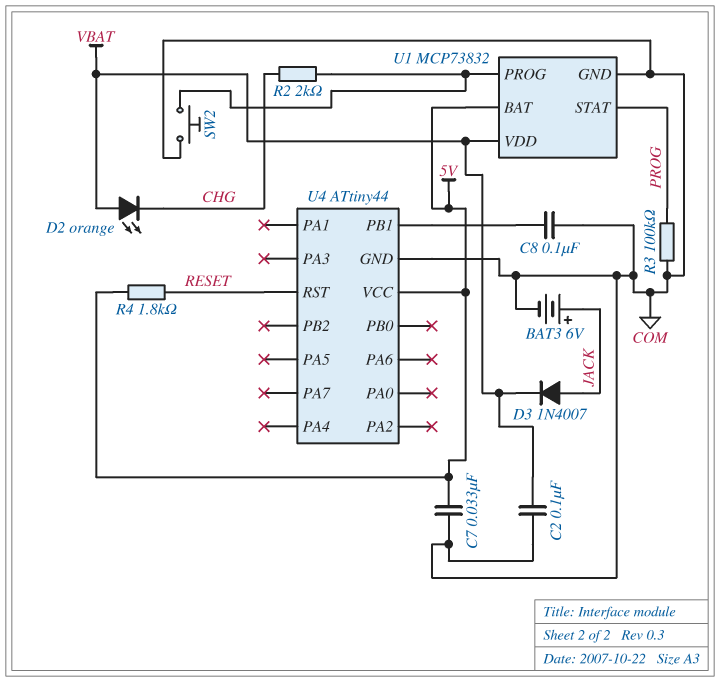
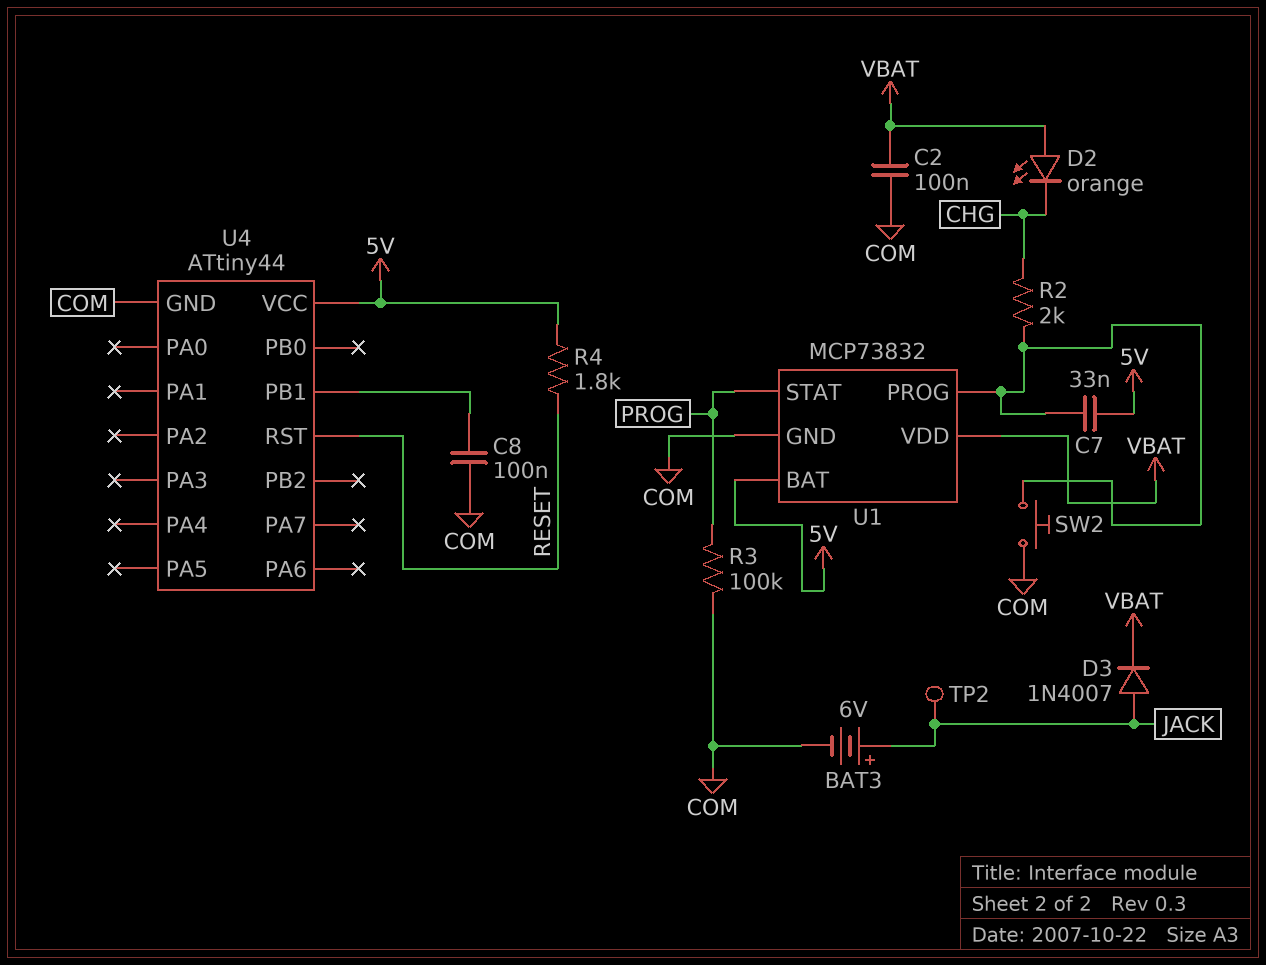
C7: 33nF (5V, COM) -> 33nF (5V, U1/PROG)
TP2: none -> test point (JACK)

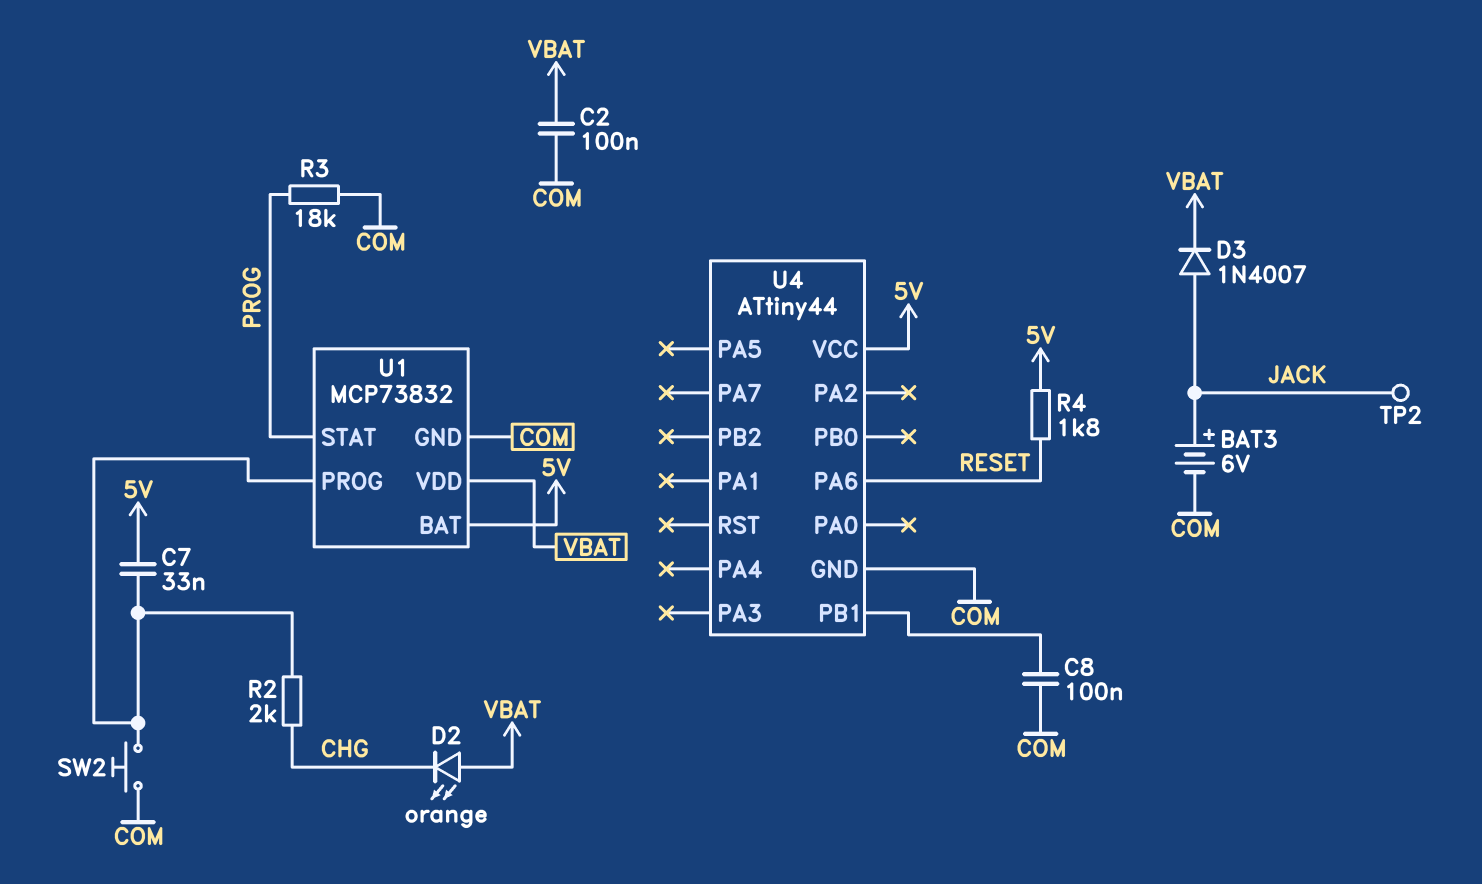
R3: 100k (COM, PROG) -> 18k (COM, PROG)
U4 pin PA6: none -> RESET
U4 pin RST: RESET -> none

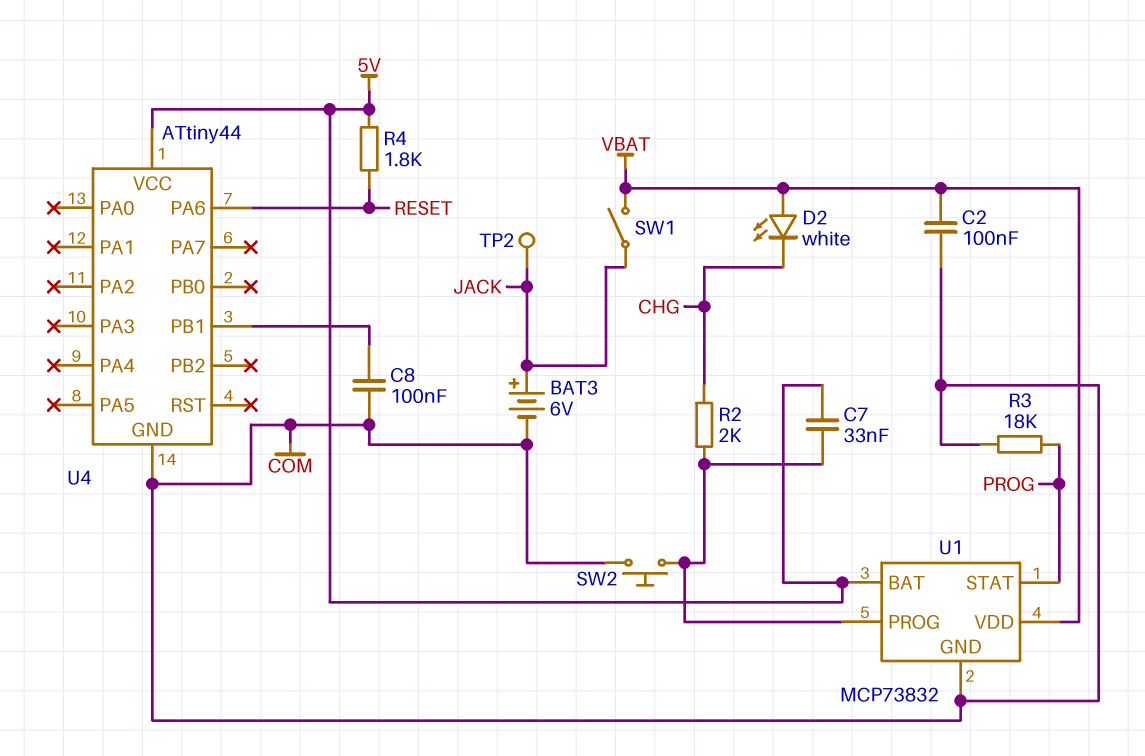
D2: LED orange (A VBAT, K CHG) -> LED white (A VBAT, K CHG)
D3: diode 1N4007 (A JACK, K VBAT) -> none
SW1: none -> switch (JACK, VBAT)

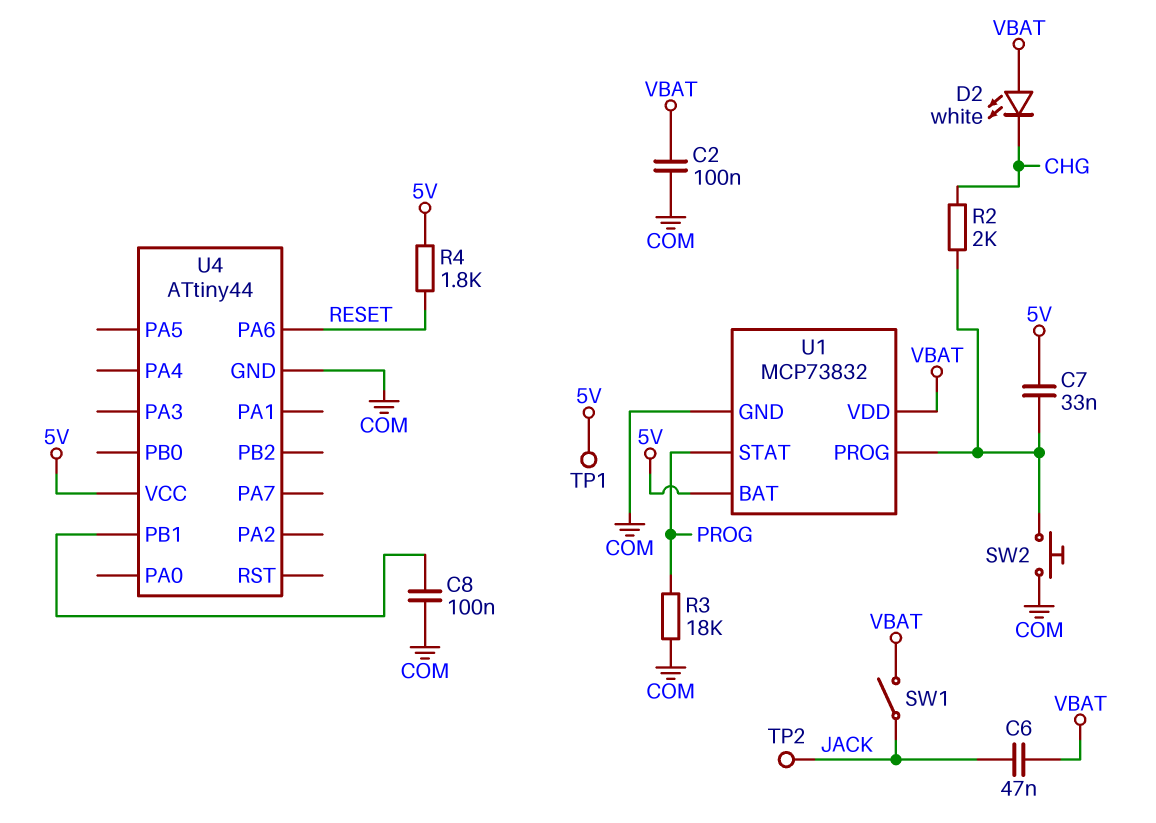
BAT3: 6V (plus JACK, minus COM) -> none
C6: none -> 47nF (JACK, VBAT)
TP1: none -> test point (5V)

